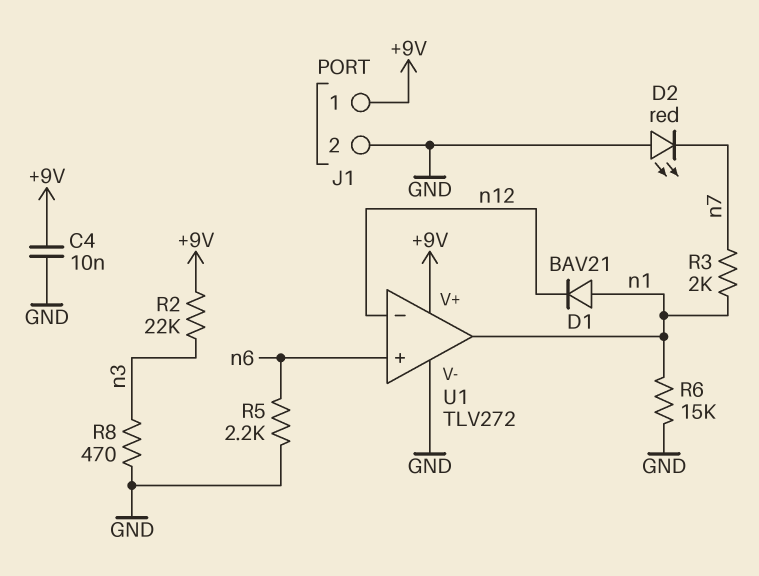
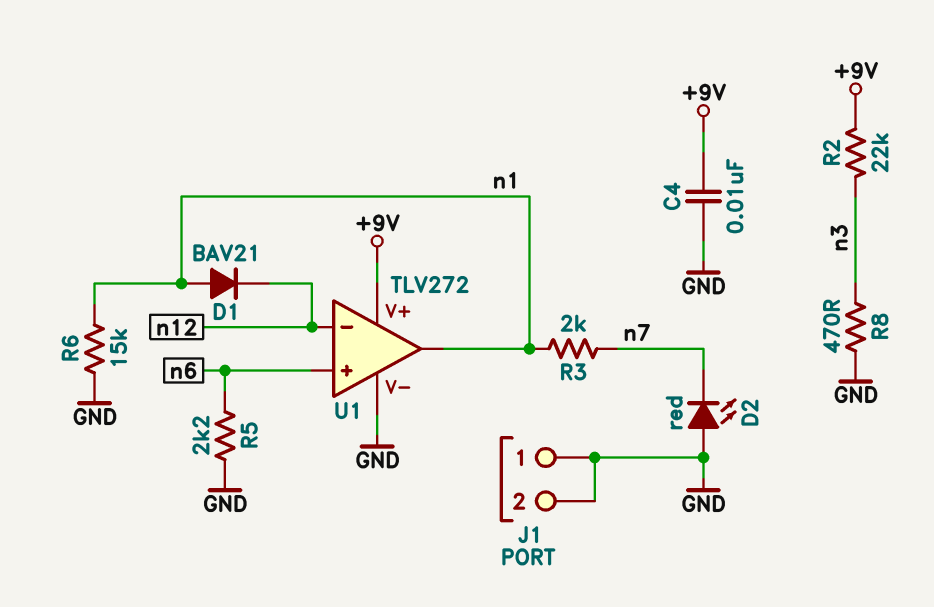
J1 pin 1: +9V -> GND

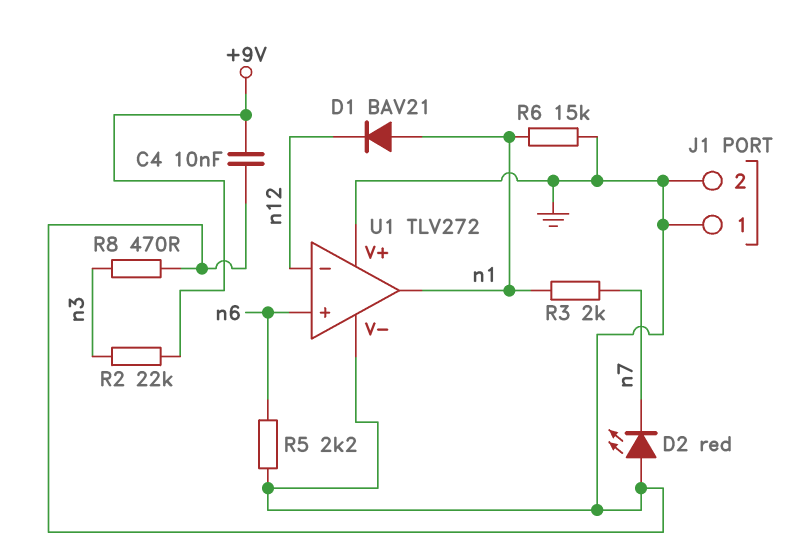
U1 pin V+: +9V -> GND

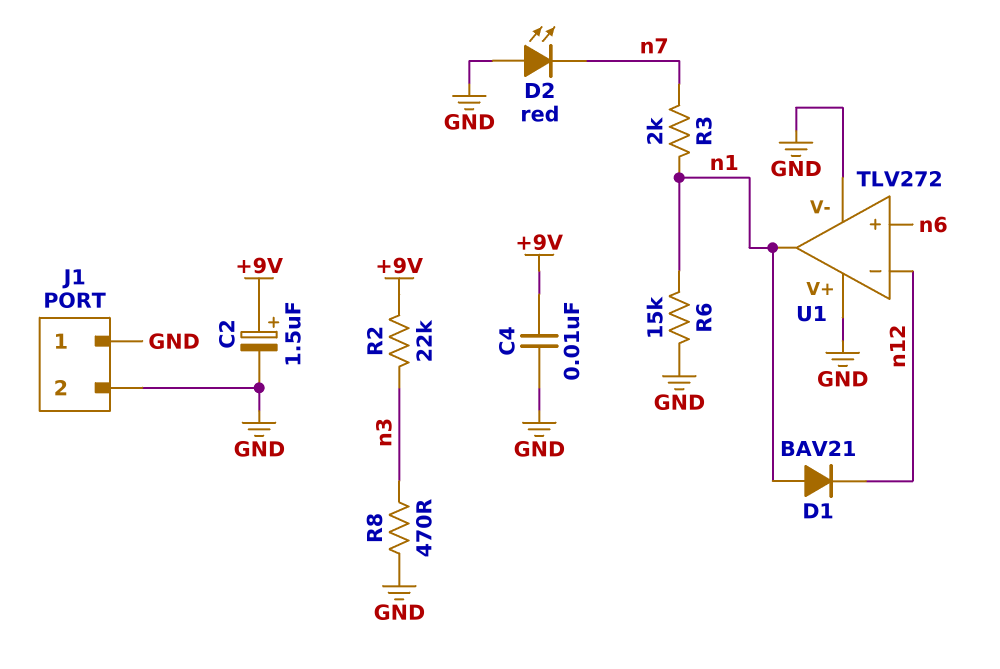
C2: none -> 1.5uF (plus +9V, minus GND)
R5: 2.2k (GND, n6) -> none

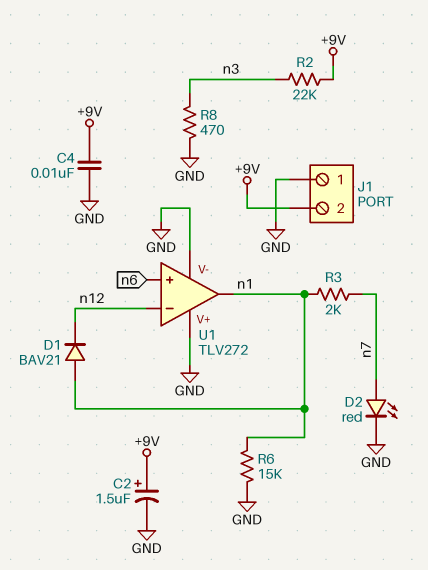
D2: LED red (A GND, K n7) -> LED red (A n7, K GND)
J1 pin 2: GND -> +9V

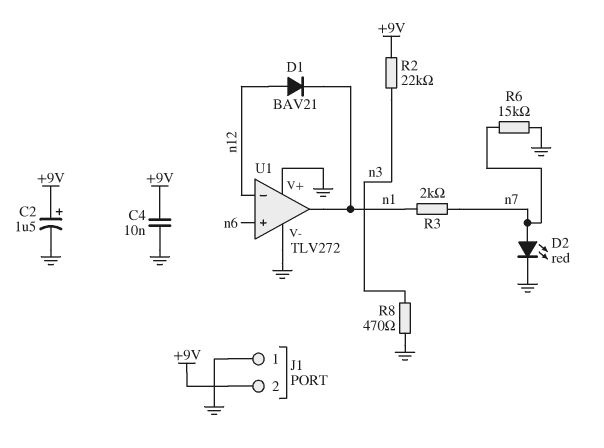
D1: diode BAV21 (A n1, K n12) -> diode BAV21 (A n12, K n1)
R6: 15k (GND, n1) -> 15k (GND, n7)

